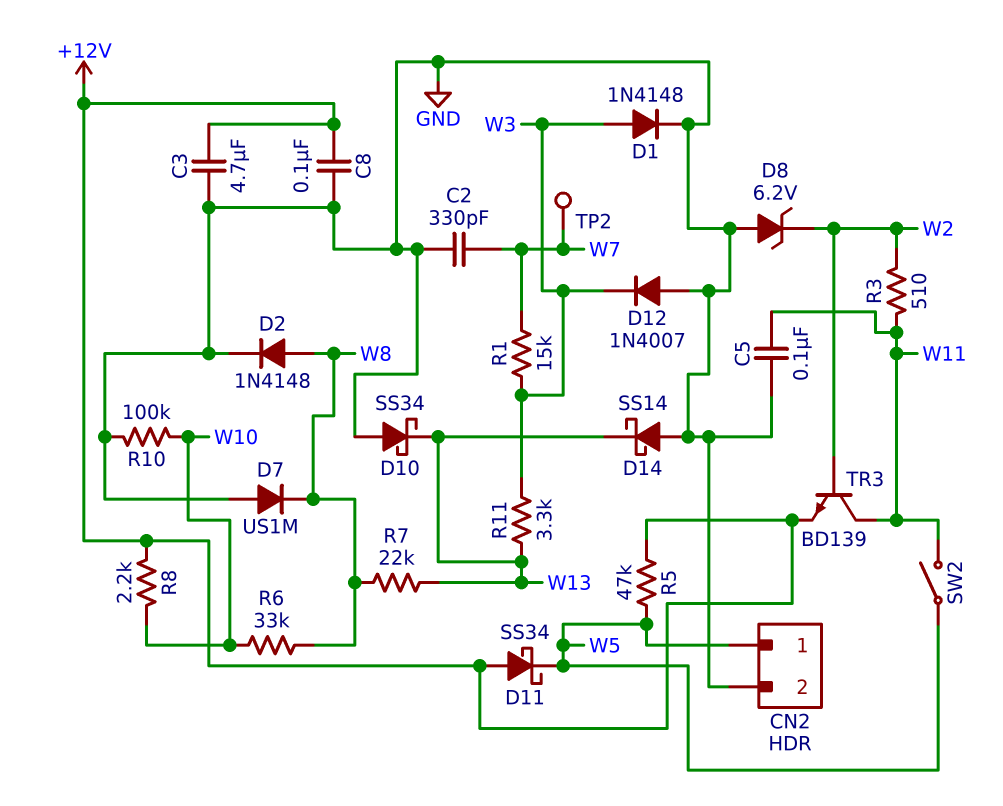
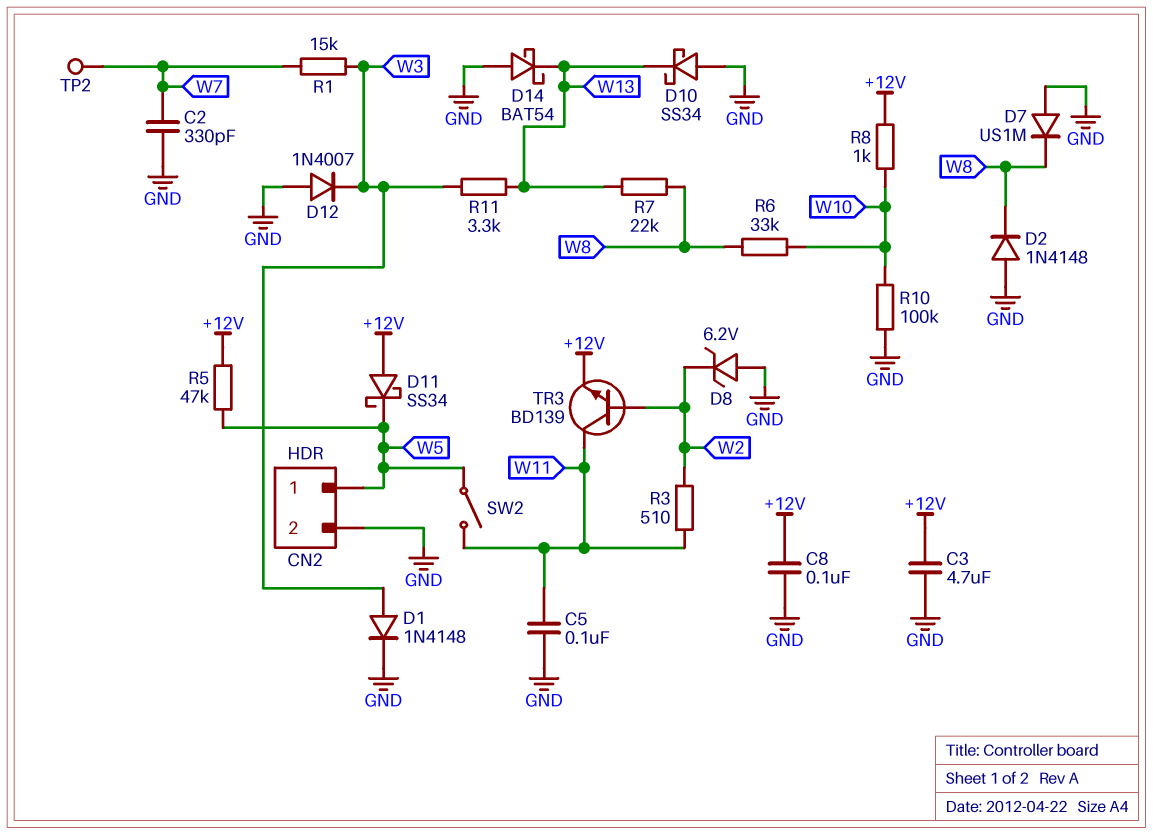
D2: diode 1N4148 (A W8, K GND) -> diode 1N4148 (A GND, K W8)
D14: schottky SS14 (A GND, K W13) -> schottky BAT54 (A GND, K W13)
R8: 2.2k (+12V, W10) -> 1k (+12V, W10)

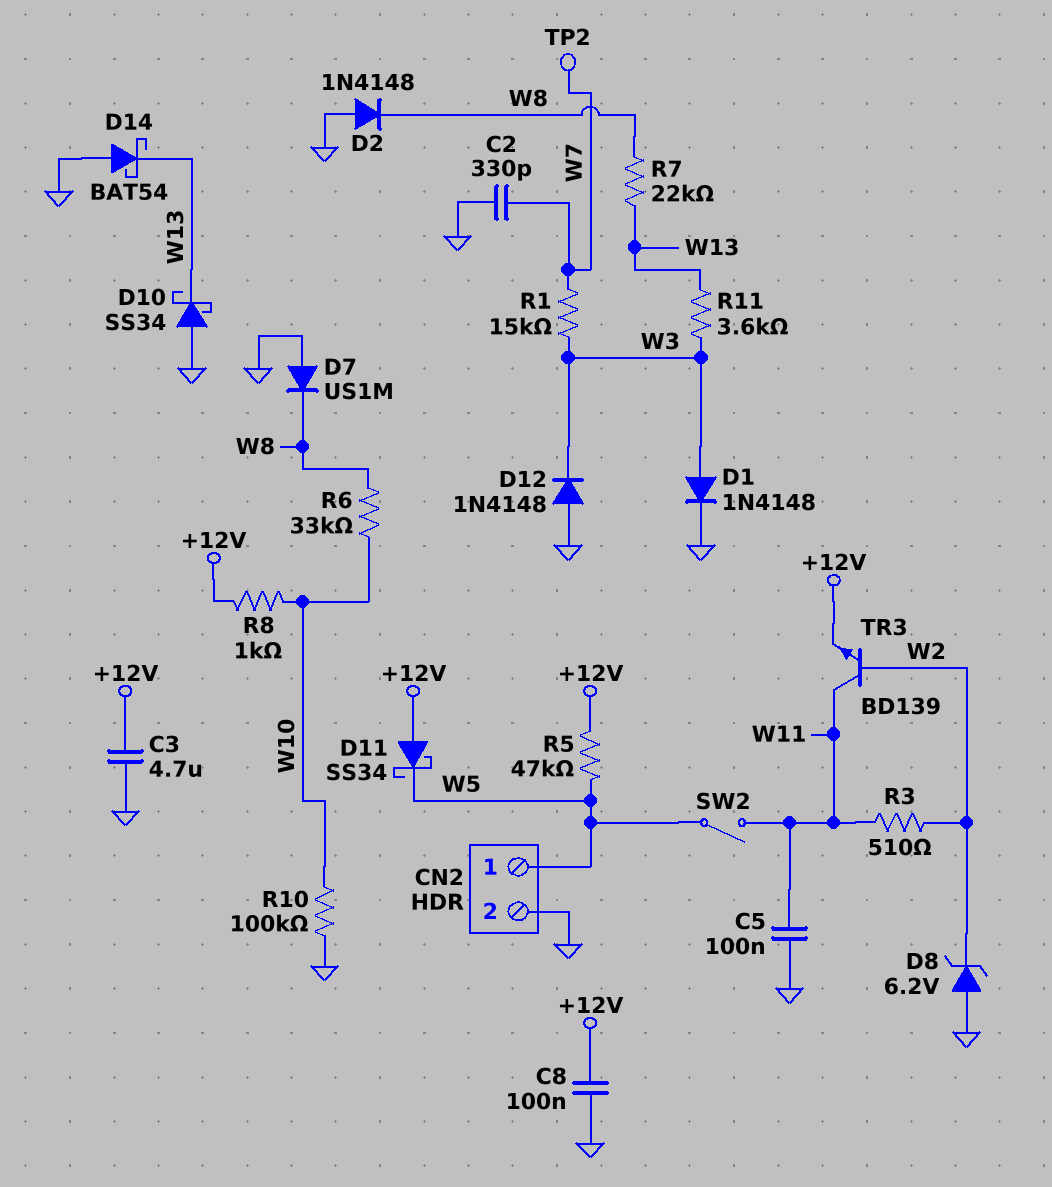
D12: diode 1N4007 (A GND, K W3) -> diode 1N4148 (A GND, K W3)
R11: 3.3k (W3, W13) -> 3.6k (W3, W13)

